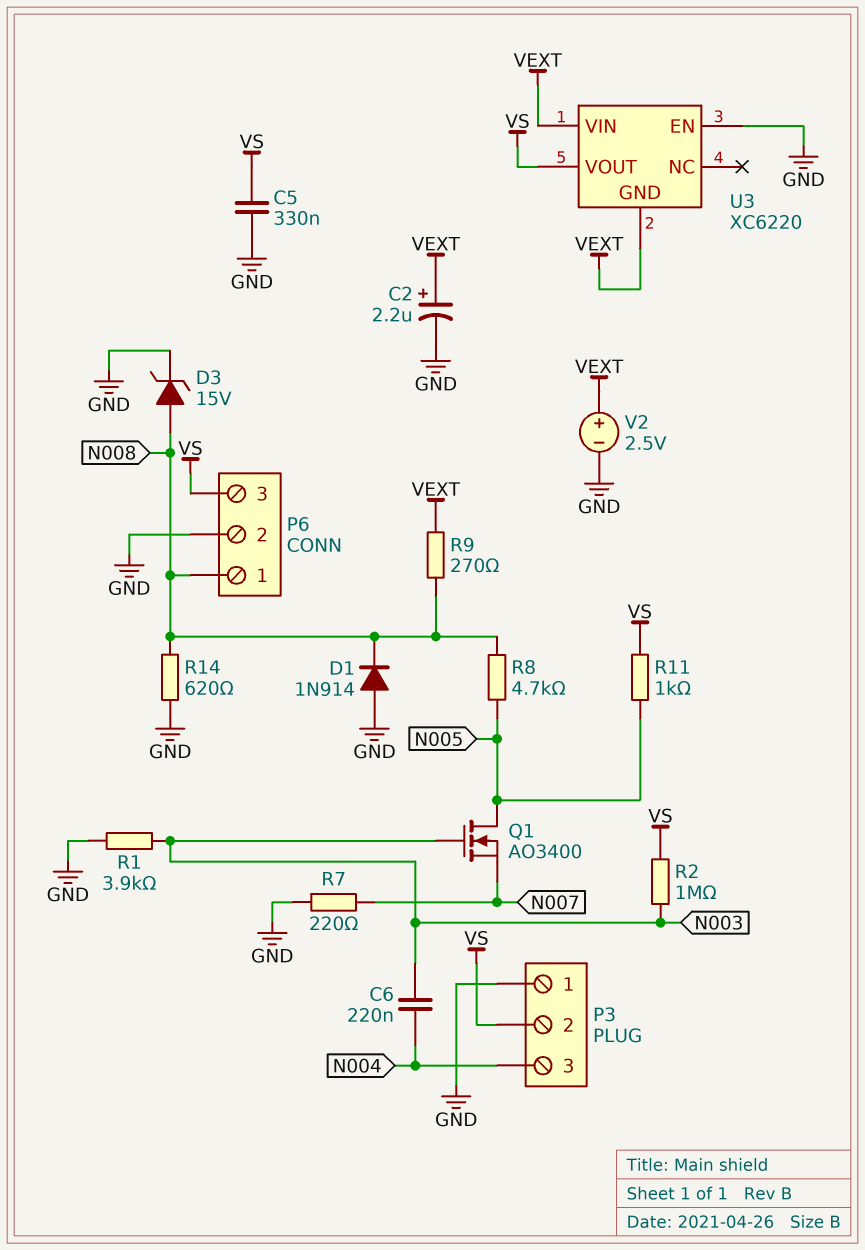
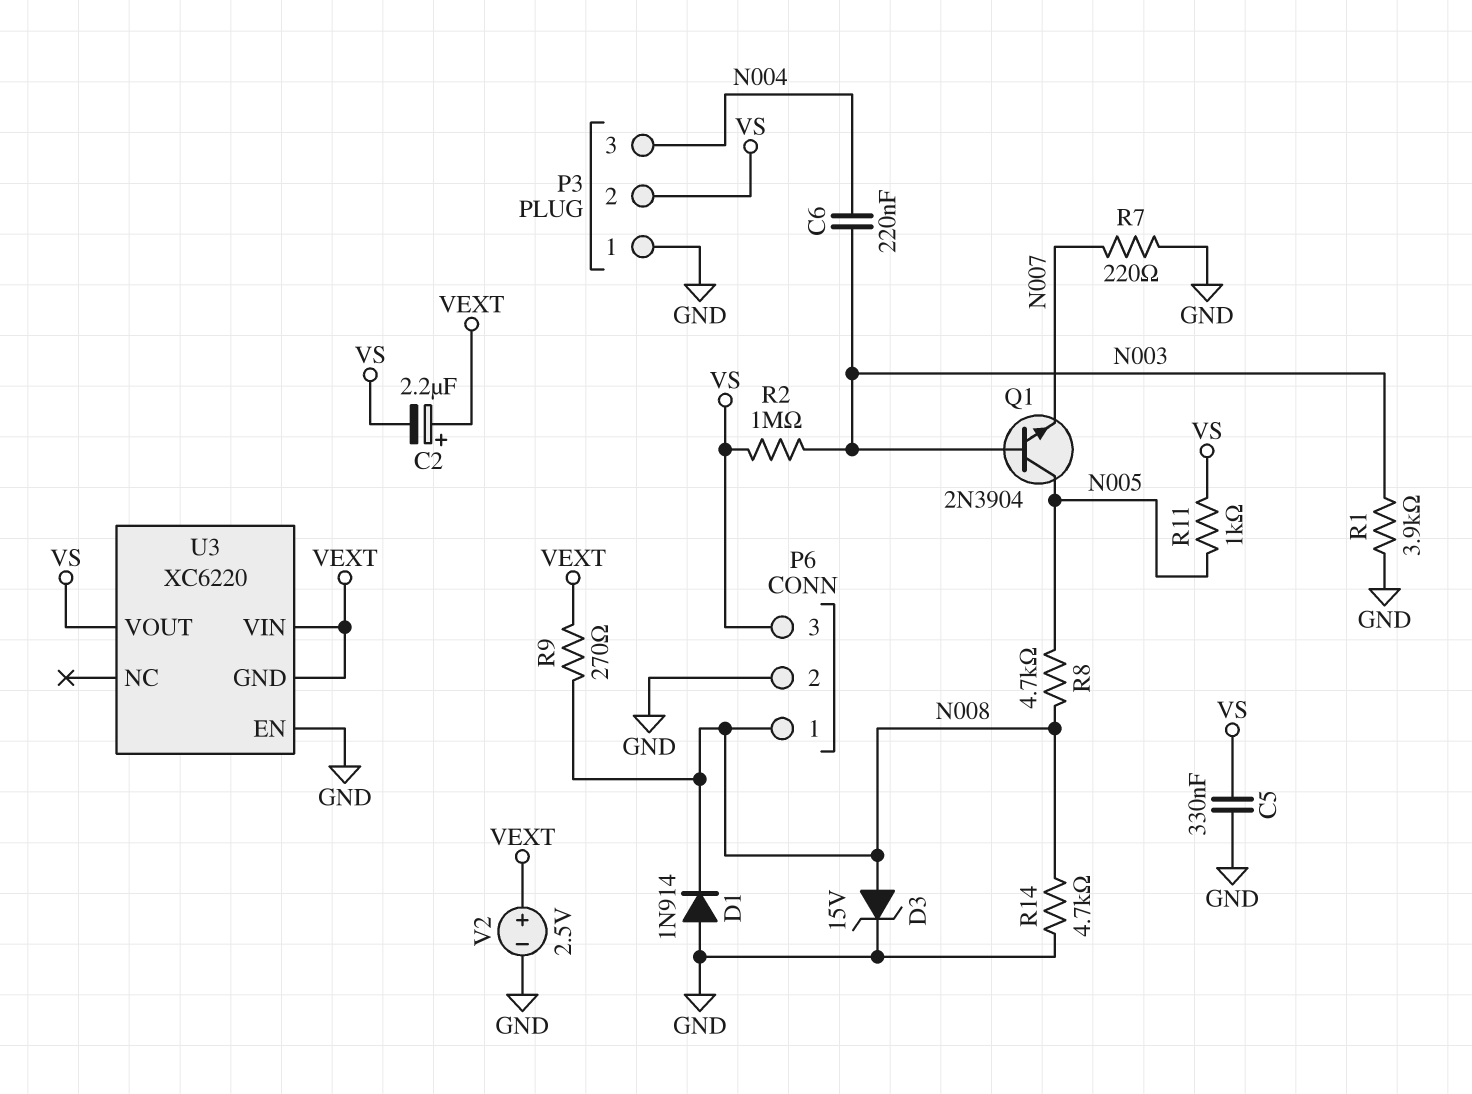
C2: 2.2uF (plus VEXT, minus GND) -> 2.2uF (plus VEXT, minus VS)
Q1: NMOS AO3400 (G N003, D N005, S N007) -> NPN 2N3904 (B N003, C N005, E N007)
R14: 620 (GND, N008) -> 4.7k (GND, N008)

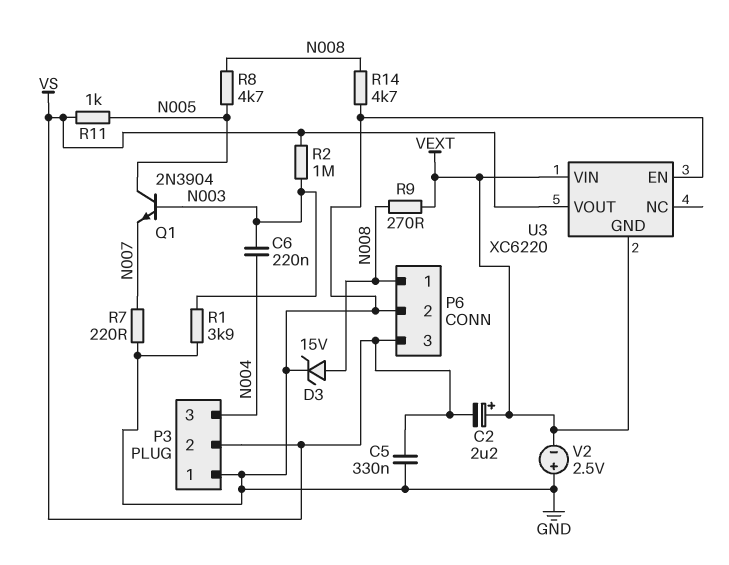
D1: diode 1N914 (A GND, K N008) -> none
V2: 2.5V (plus VEXT, minus GND) -> 2.5V (plus GND, minus VEXT)

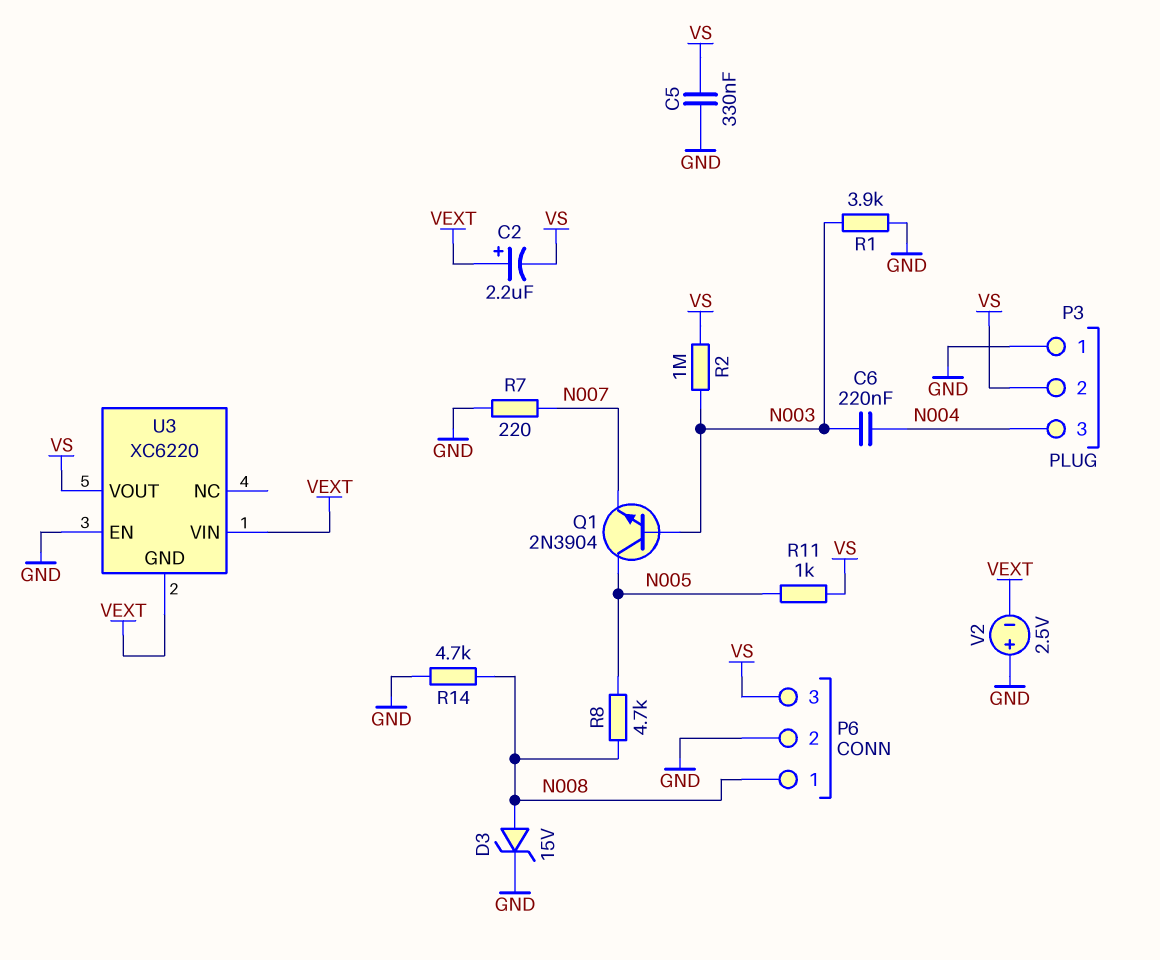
R9: 270 (N008, VEXT) -> none

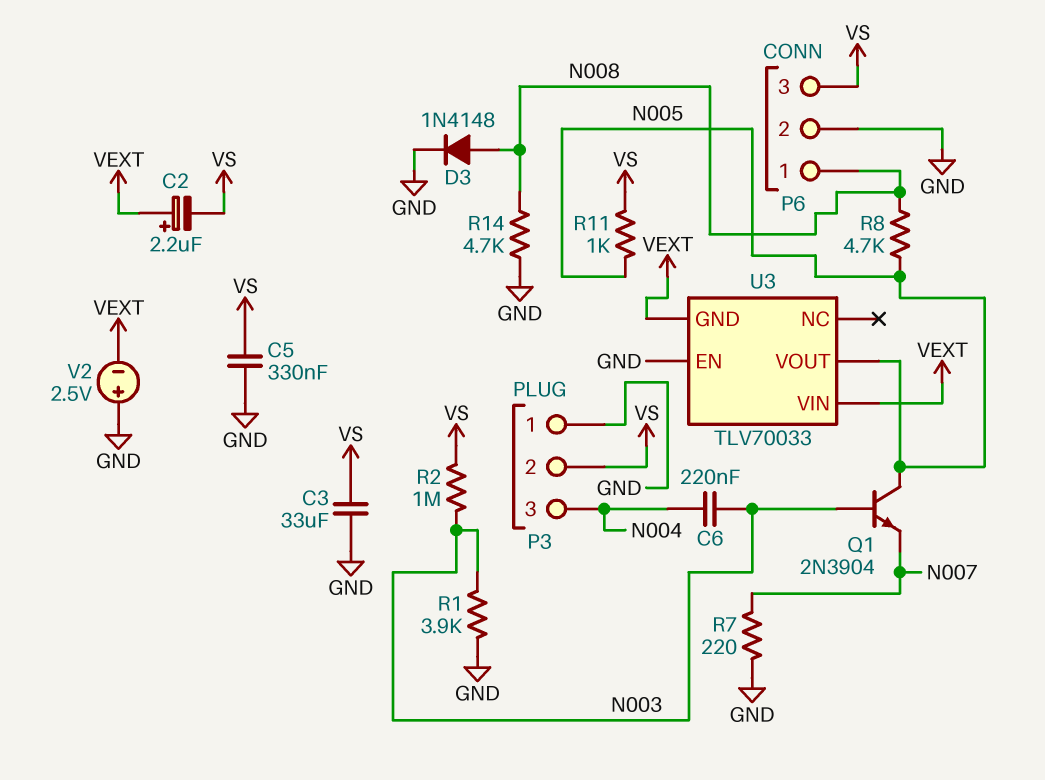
C3: none -> 33uF (GND, VS)
D3: zener 15V (A N008, K GND) -> diode 1N4148 (A N008, K GND)
U3: XC6220 -> TLV70033
U3 pin VOUT: VS -> N005

